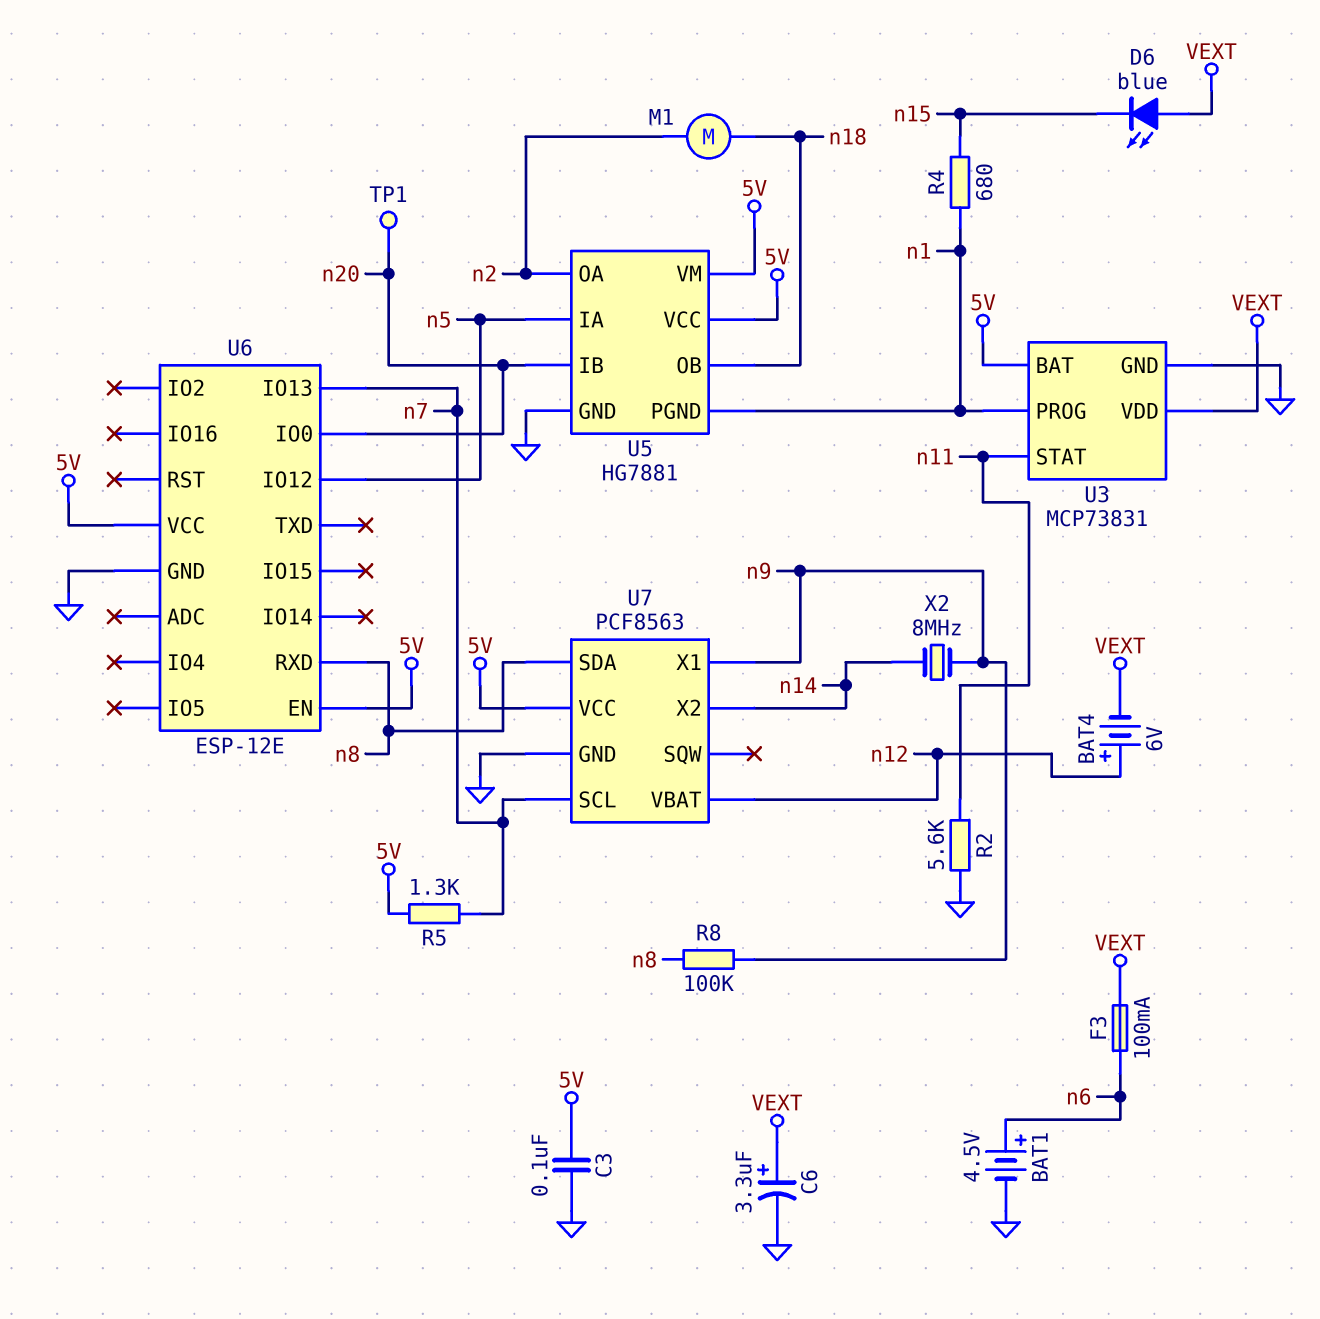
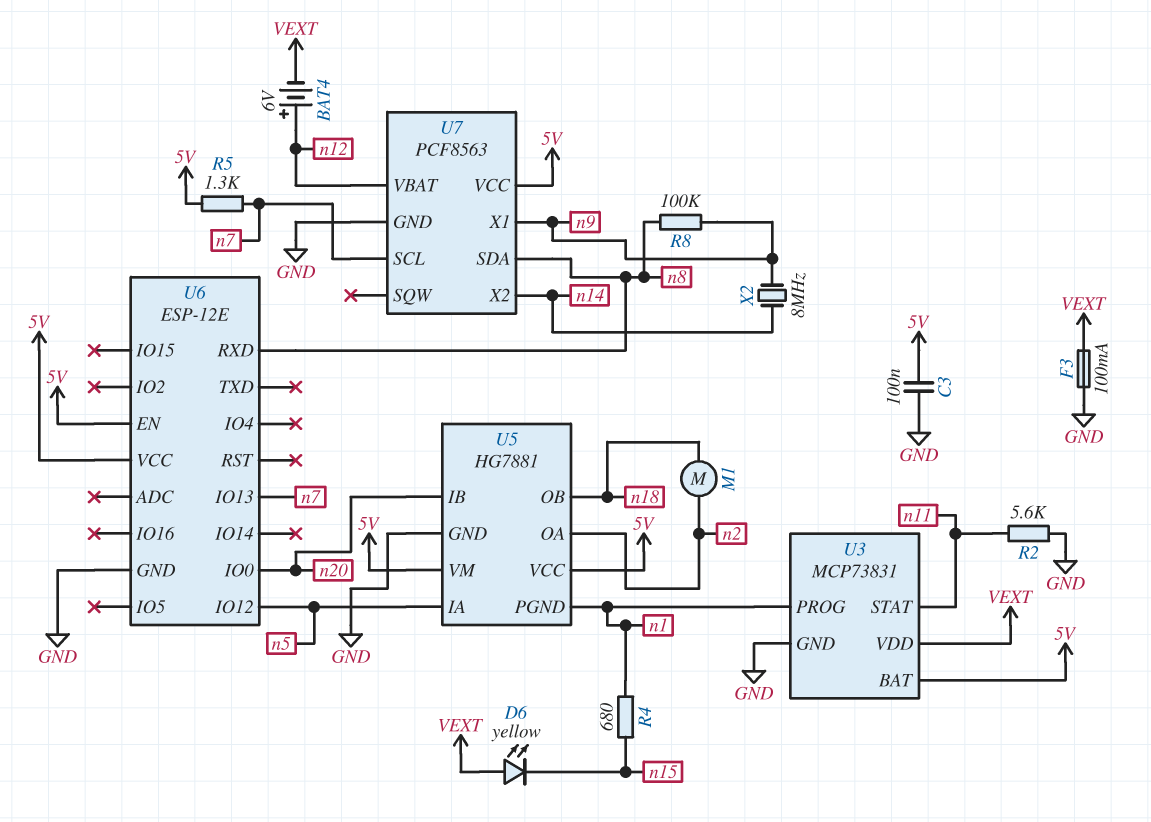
BAT1: 4.5V (plus n6, minus GND) -> none
C6: 3.3uF (plus VEXT, minus GND) -> none
D6: LED blue (A VEXT, K n15) -> LED yellow (A VEXT, K n15)
F3: 100mA (VEXT, n6) -> 100mA (GND, VEXT)
TP1: test point (n20) -> none

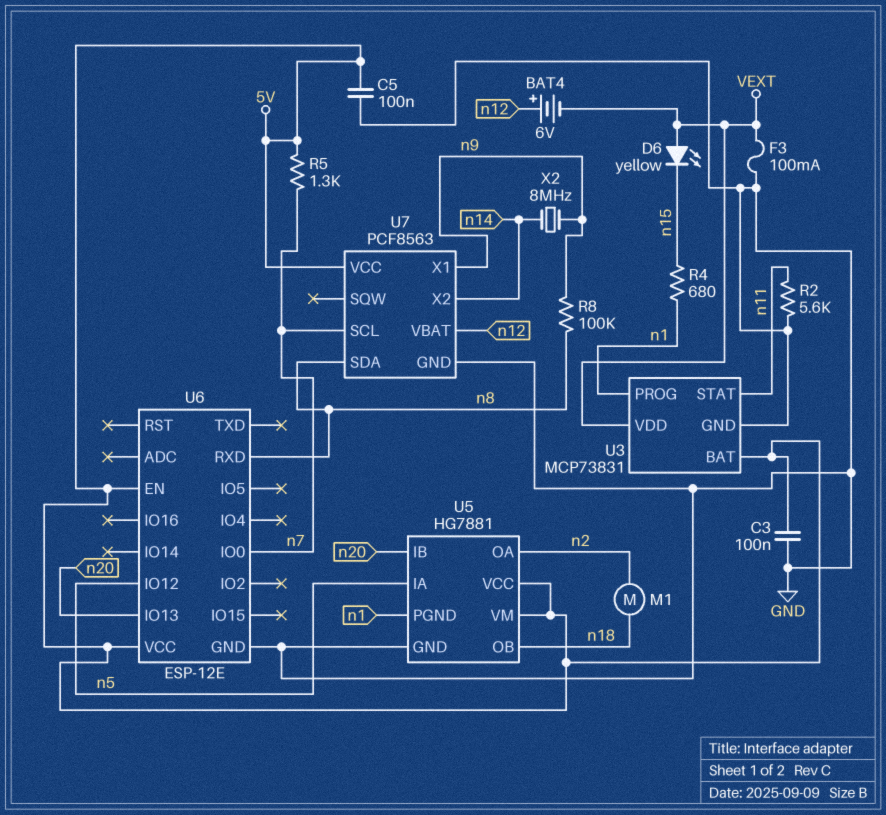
C5: none -> 100nF (5V, GND)
U6 pin IO0: n20 -> n7
U6 pin IO13: n7 -> n20

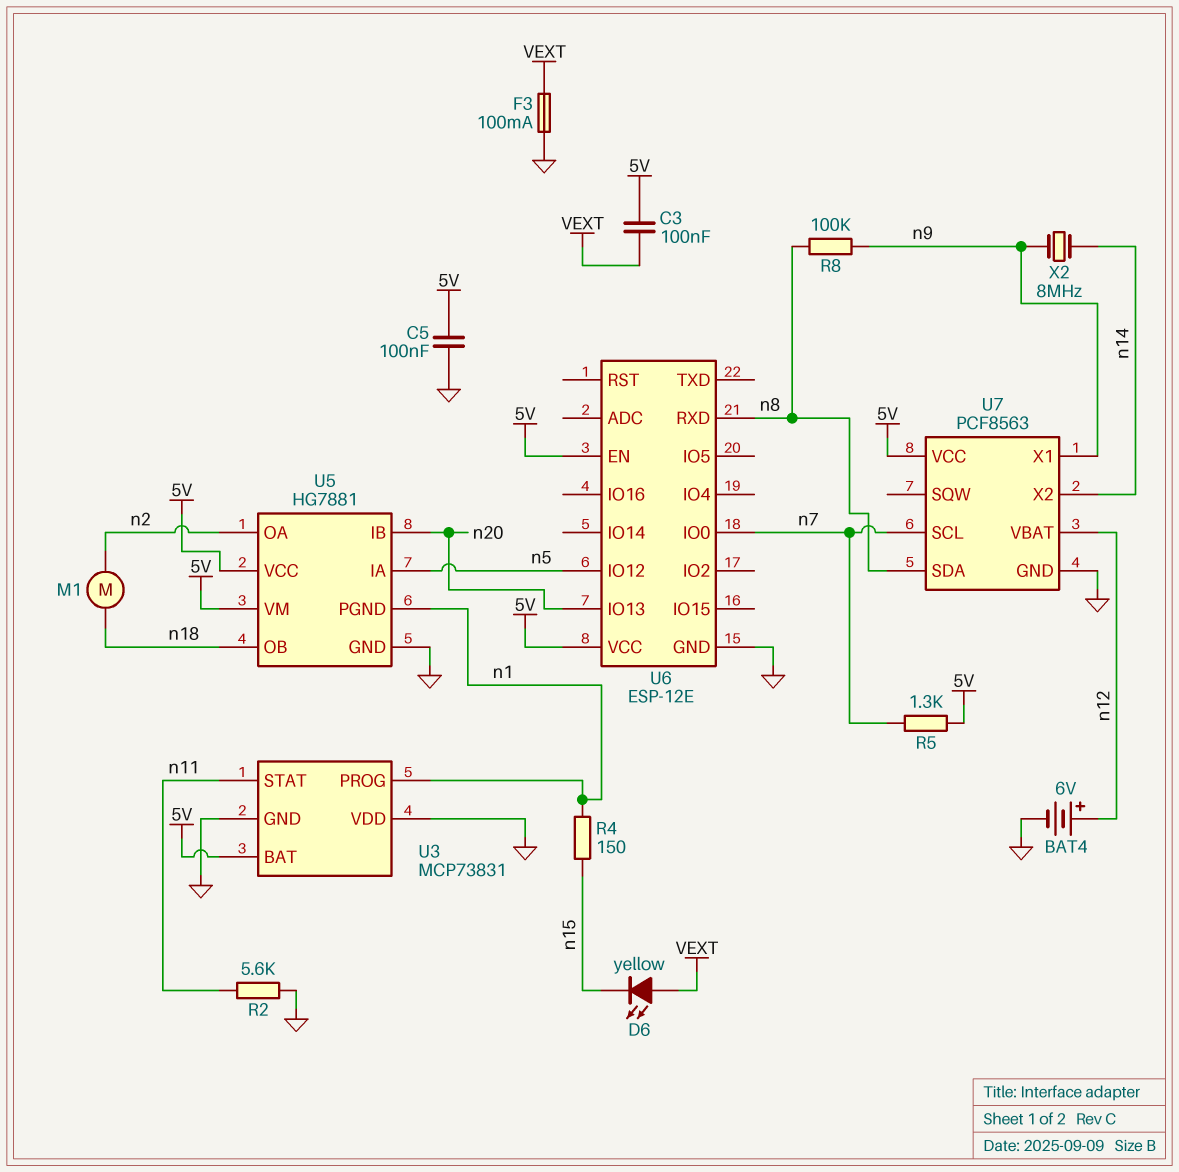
BAT4: 6V (plus n12, minus VEXT) -> 6V (plus n12, minus GND)
C3: 100nF (5V, GND) -> 100nF (5V, VEXT)
R4: 680 (n1, n15) -> 150 (n1, n15)
U3 pin VDD: VEXT -> GND

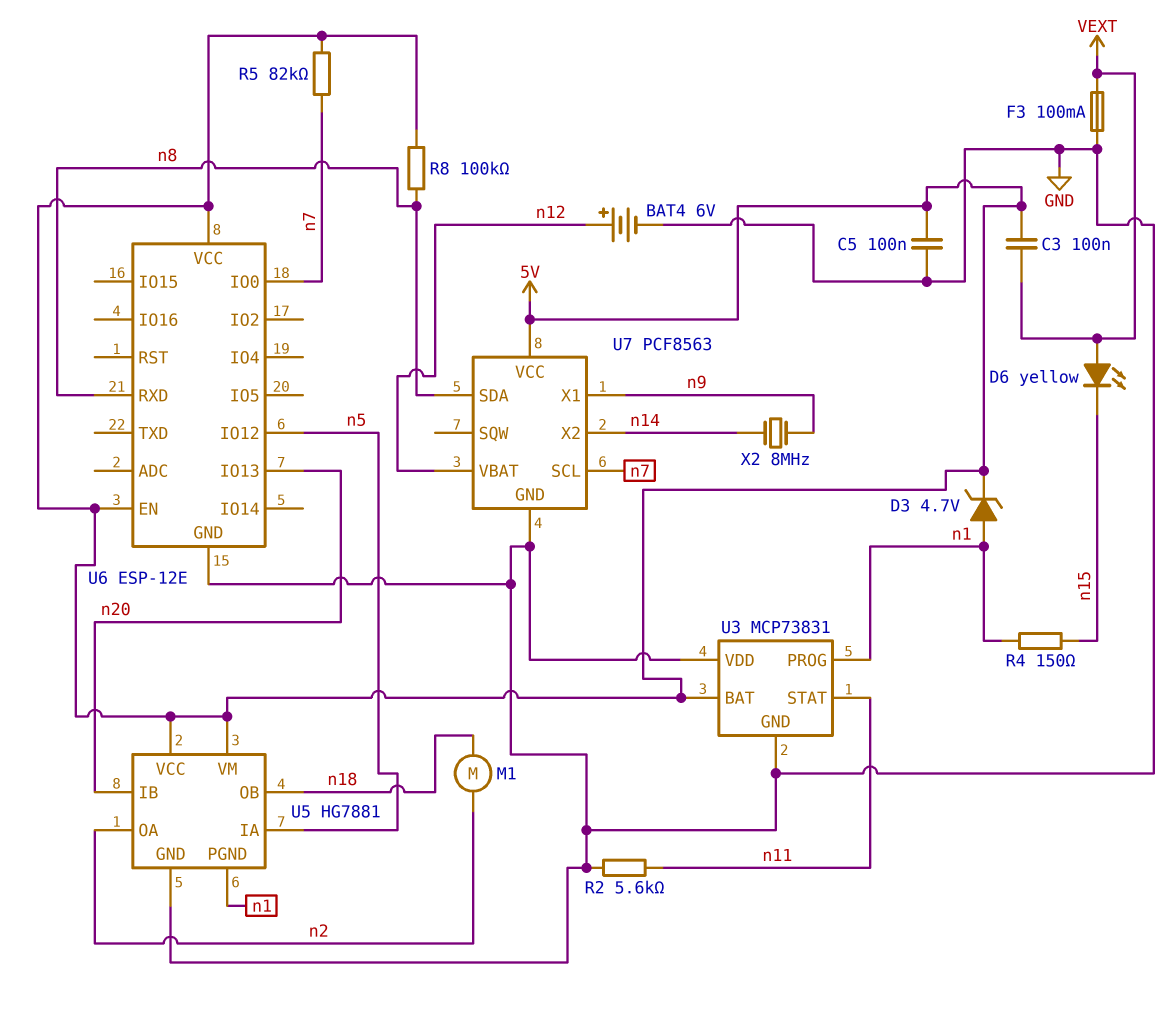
D3: none -> zener 4.7V (A n1, K 5V)
R5: 1.3k (5V, n7) -> 82k (5V, n7)
R8: 100k (n8, n9) -> 100k (5V, n8)

